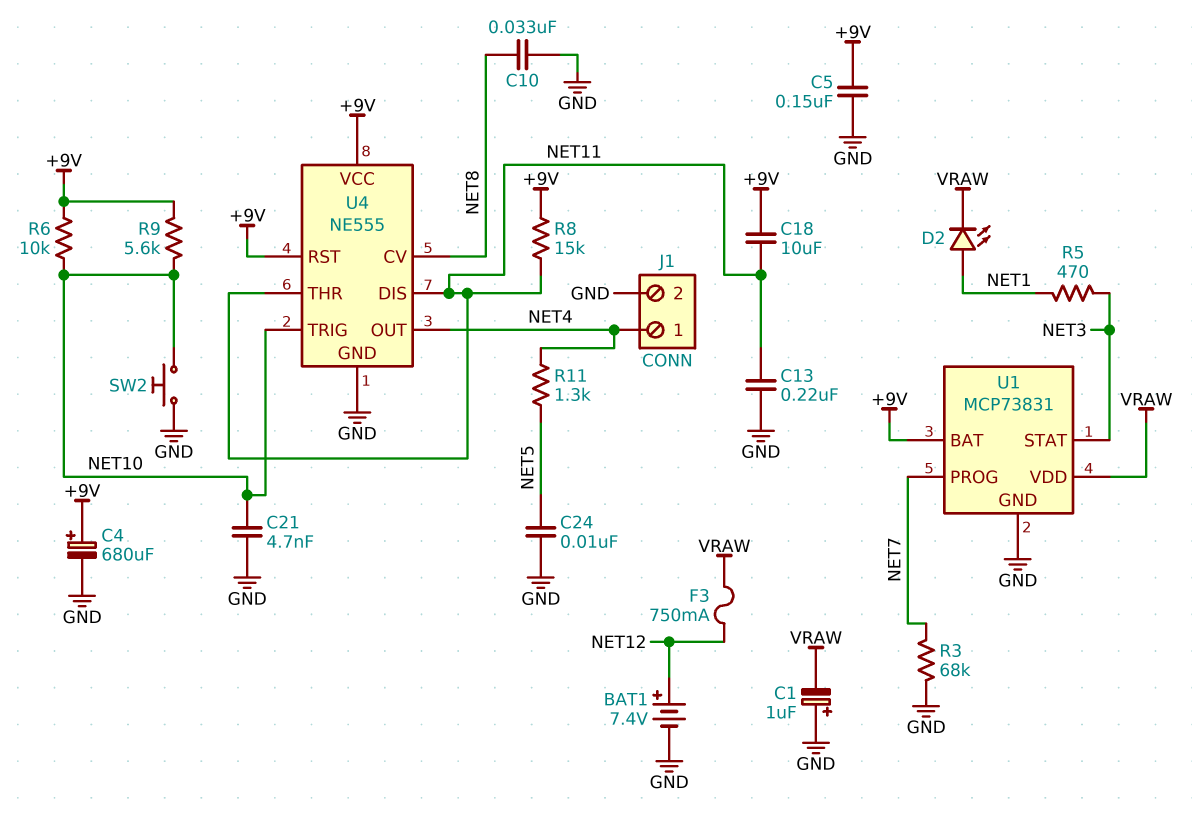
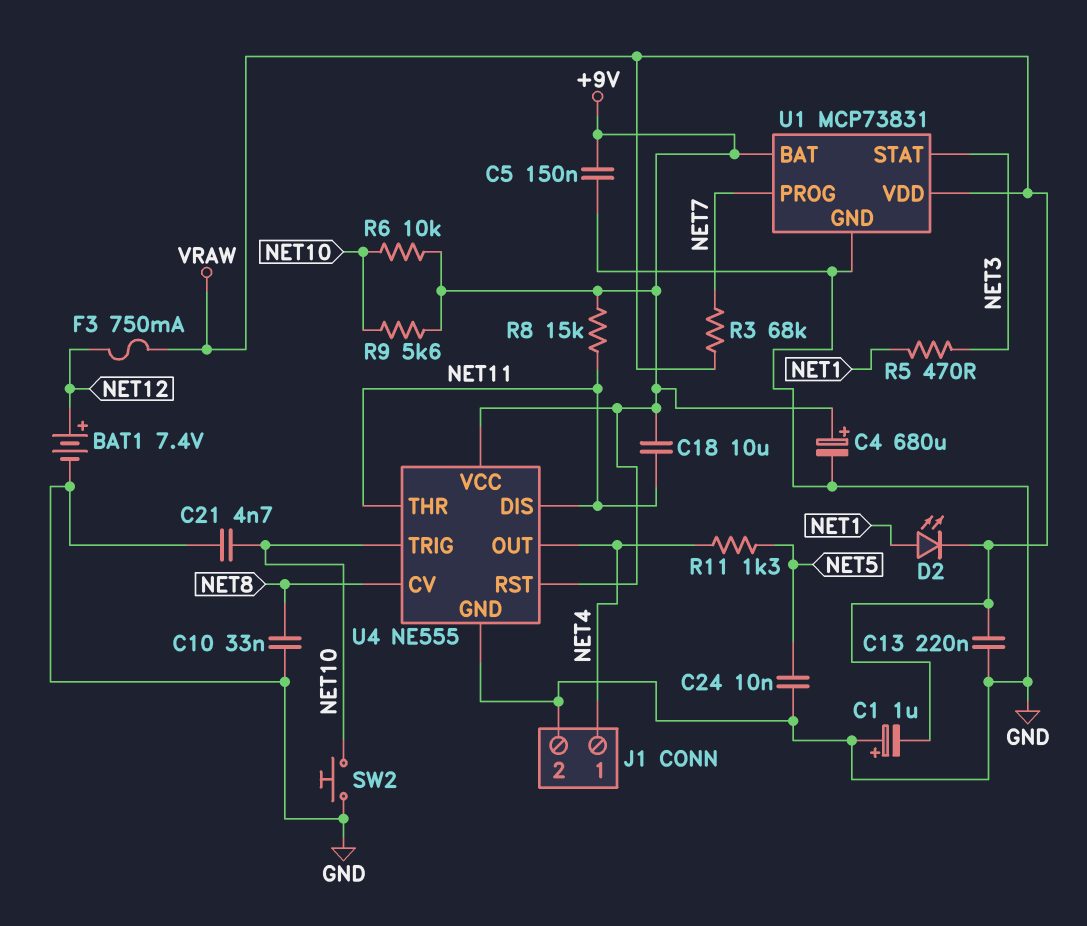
C13: 220nF (GND, NET11) -> 220nF (GND, VRAW)
R3: 68k (GND, NET7) -> 68k (NET7, VRAW)

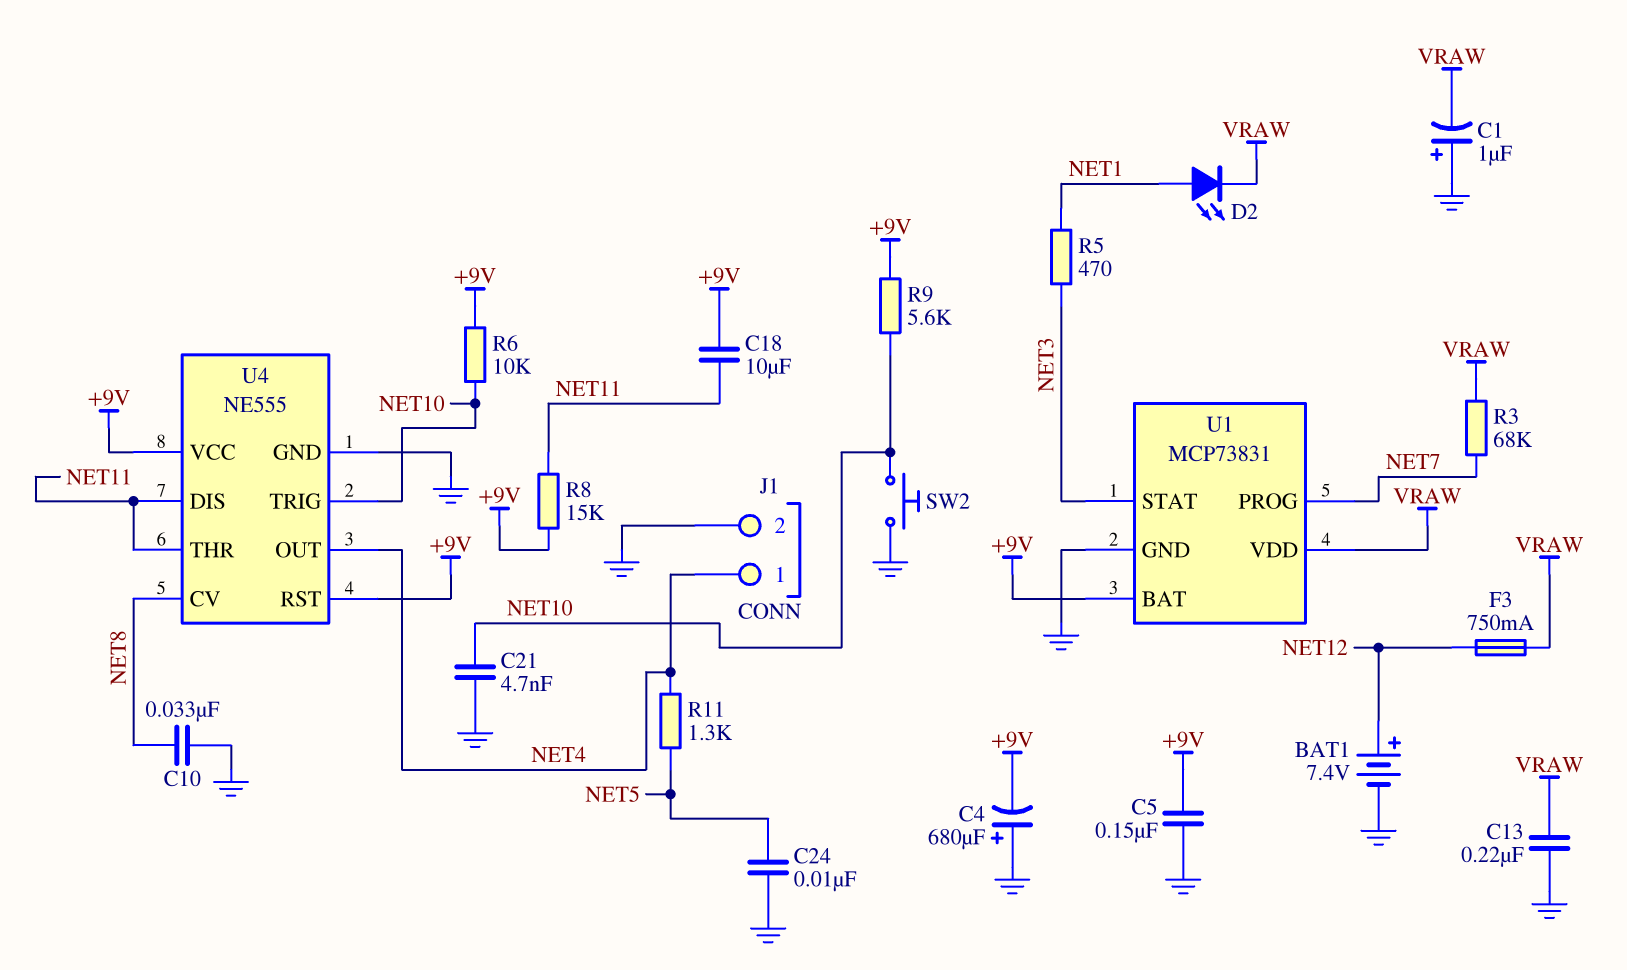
C4: 680uF (plus +9V, minus GND) -> 680uF (plus GND, minus +9V)

